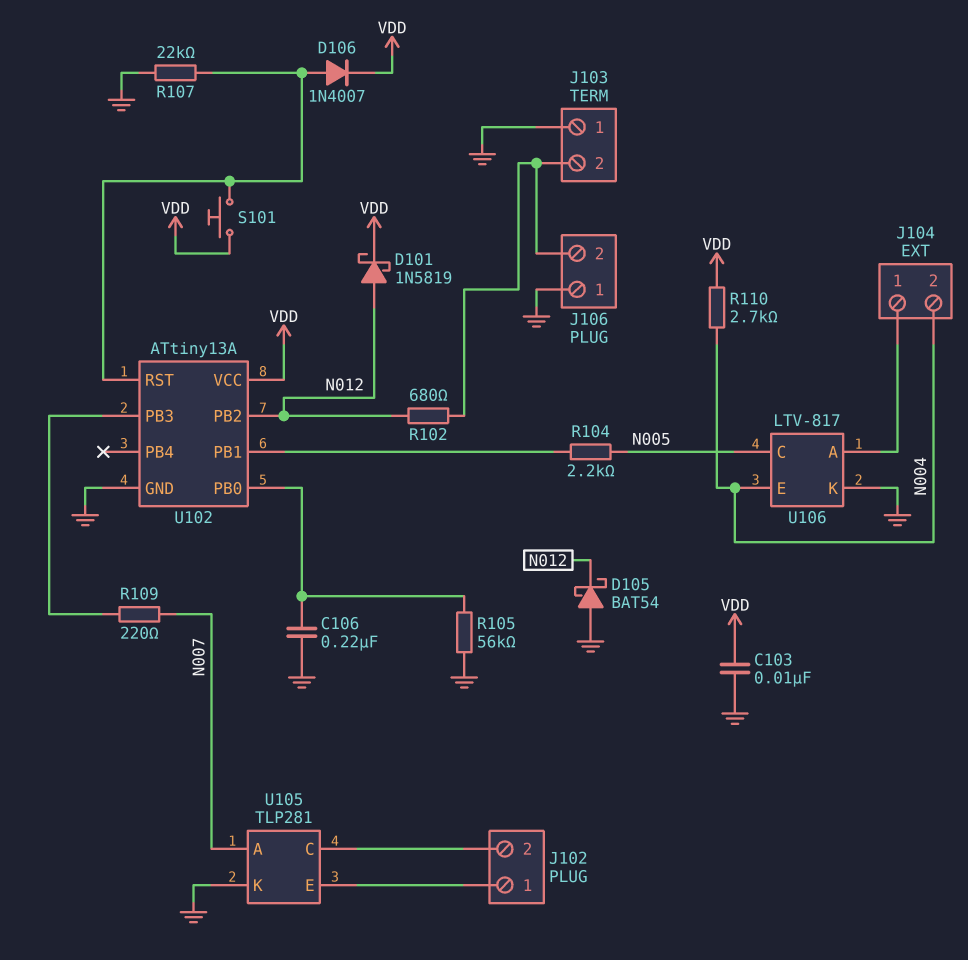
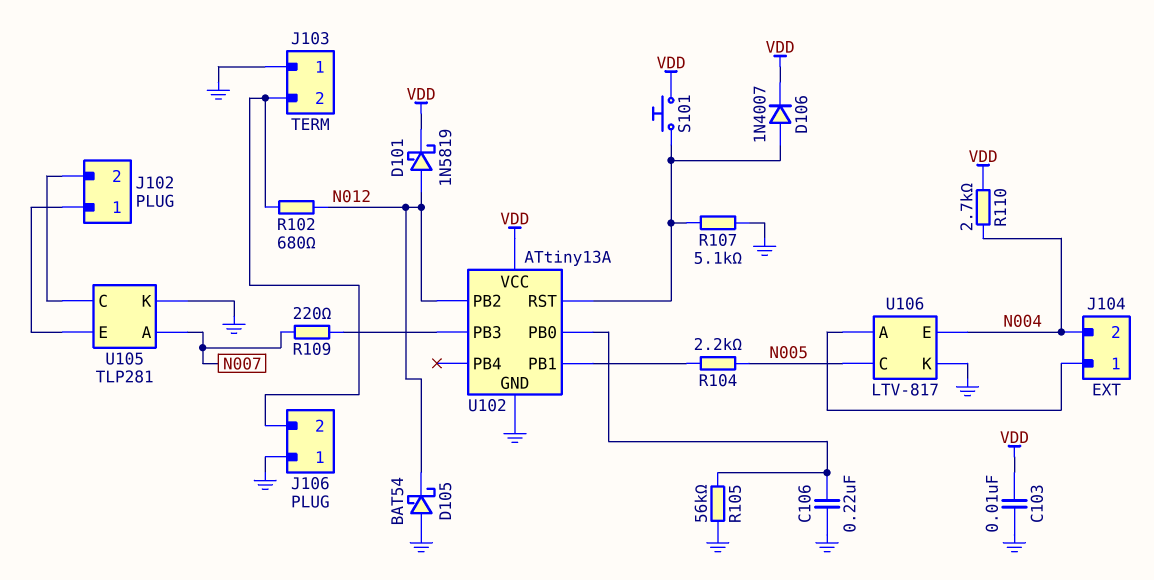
R107: 22k (GND, U102/RST) -> 5.1k (GND, U102/RST)

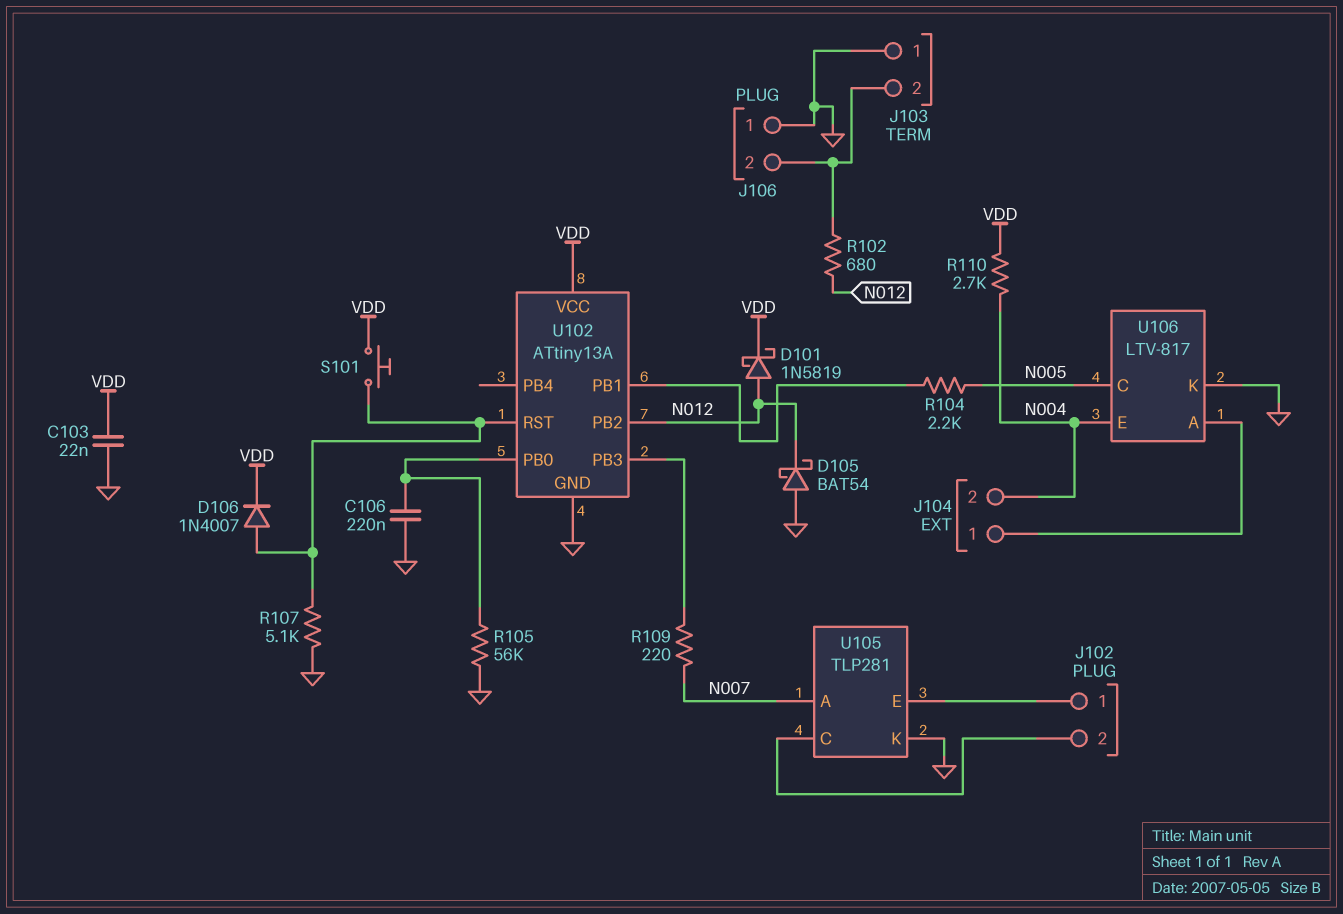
C103: 10nF (GND, VDD) -> 22nF (GND, VDD)

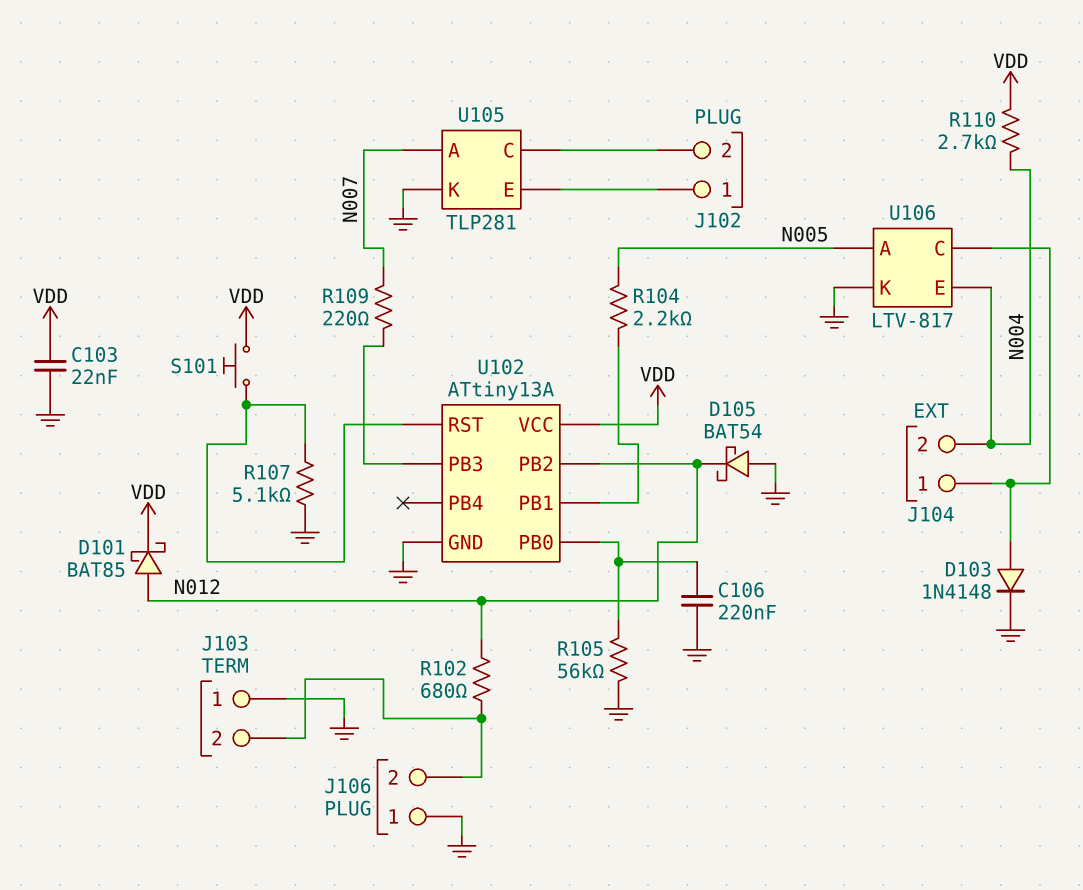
D101: schottky 1N5819 (A N012, K VDD) -> schottky BAT85 (A N012, K VDD)
D103: none -> diode 1N4148 (A J104/1, K GND)
D106: diode 1N4007 (A U102/RST, K VDD) -> none
U106 pin A: J104/1 -> N005
U106 pin C: N005 -> J104/1

